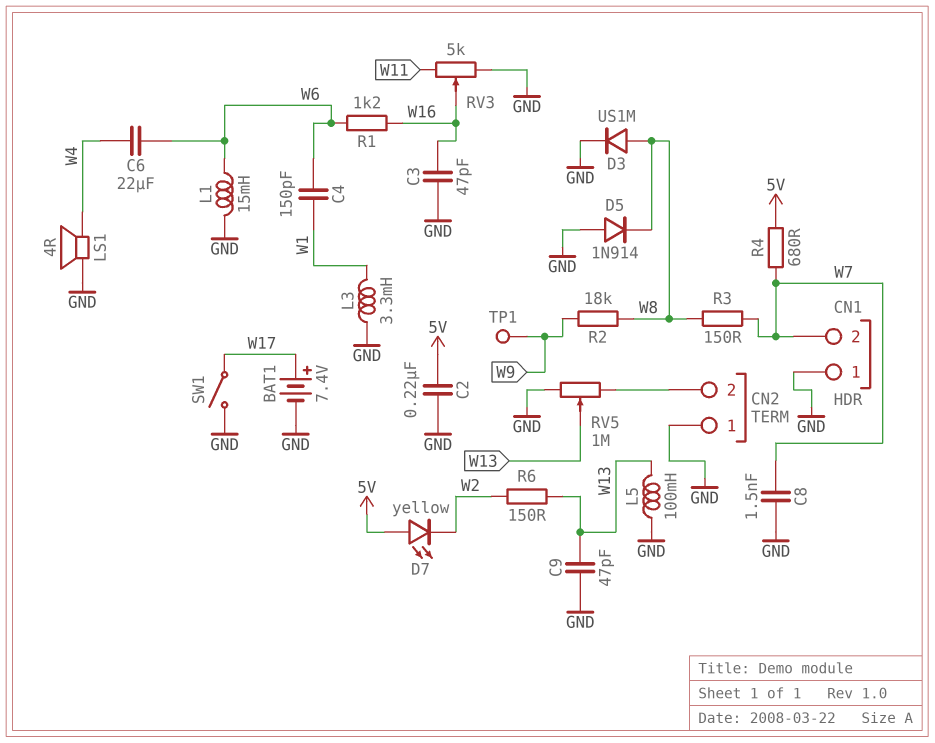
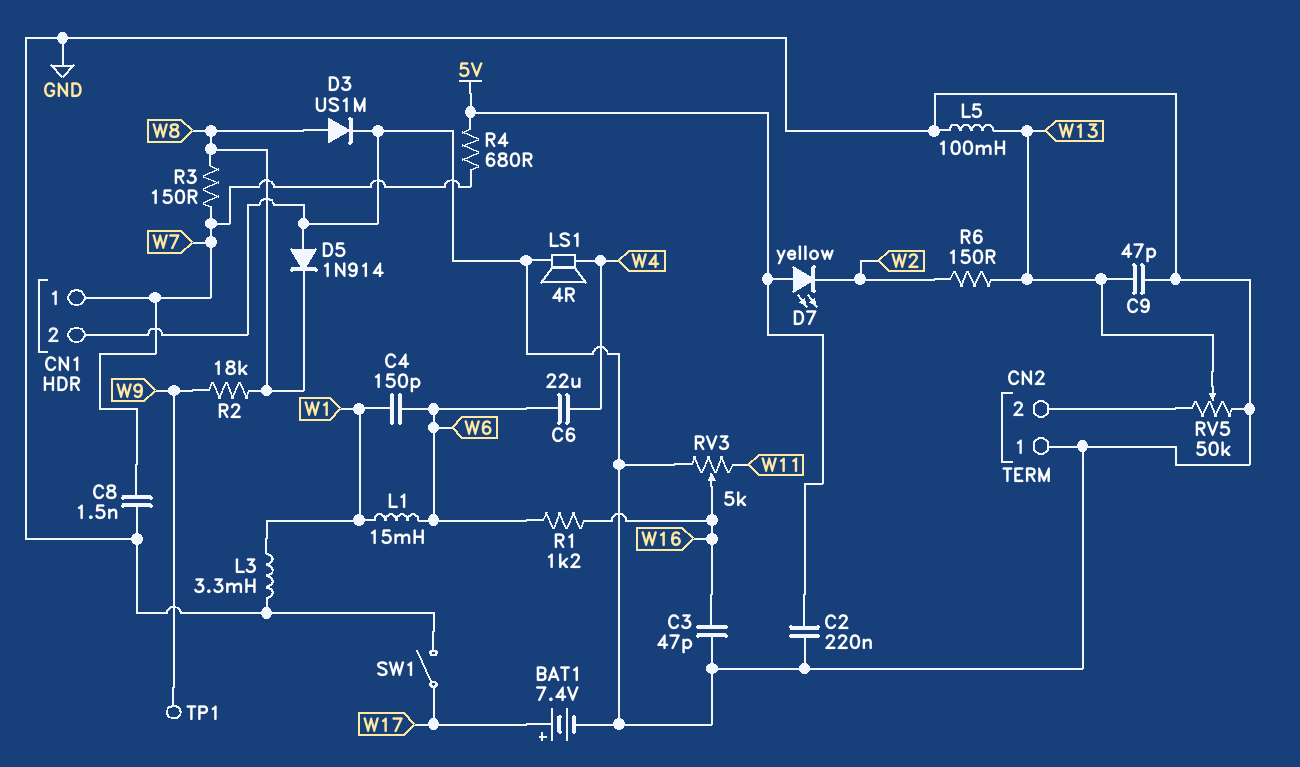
CN1 pin 1: GND -> W7
CN1 pin 2: W7 -> GND
L1: 15mH (GND, W6) -> 15mH (W1, W6)
RV5: 1M (CN2/2, GND, wiper W13) -> 50k (CN2/2, GND, wiper W13)

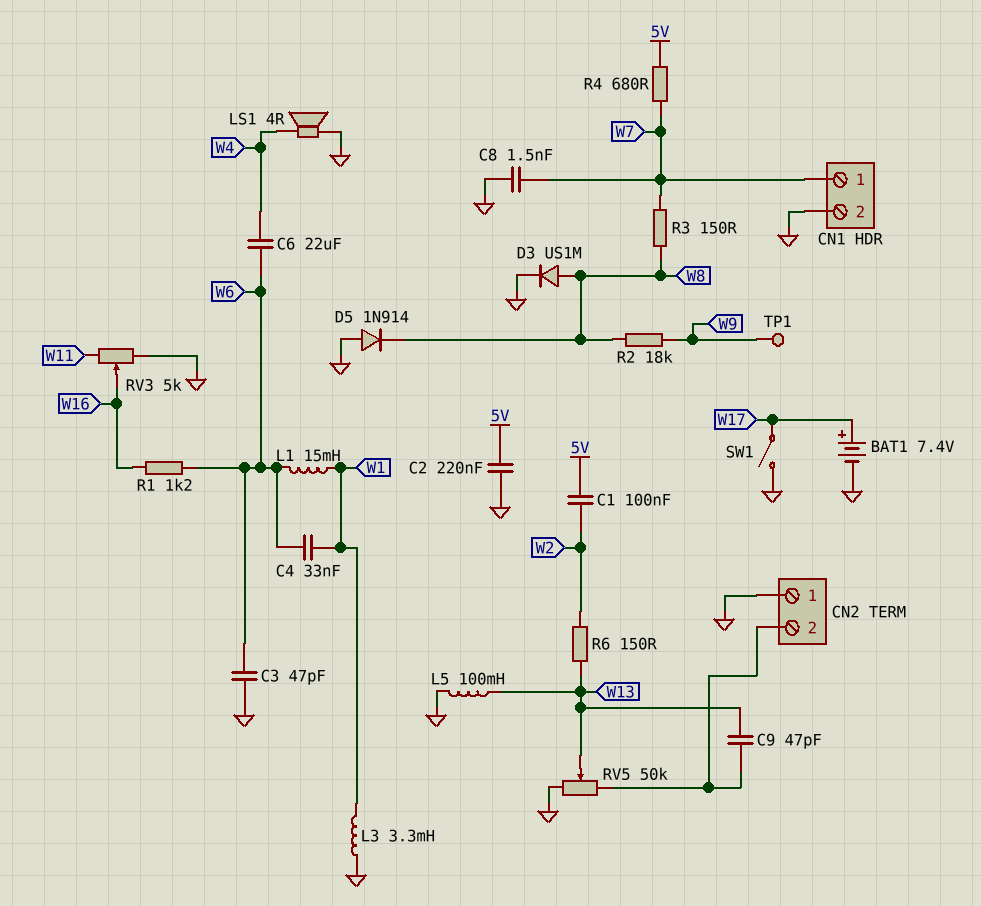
C1: none -> 100nF (5V, W2)
C3: 47pF (GND, W16) -> 47pF (GND, W6)
C4: 150pF (W1, W6) -> 33nF (W1, W6)
C9: 47pF (GND, W13) -> 47pF (CN2/2, W13)
D7: LED yellow (A 5V, K W2) -> none

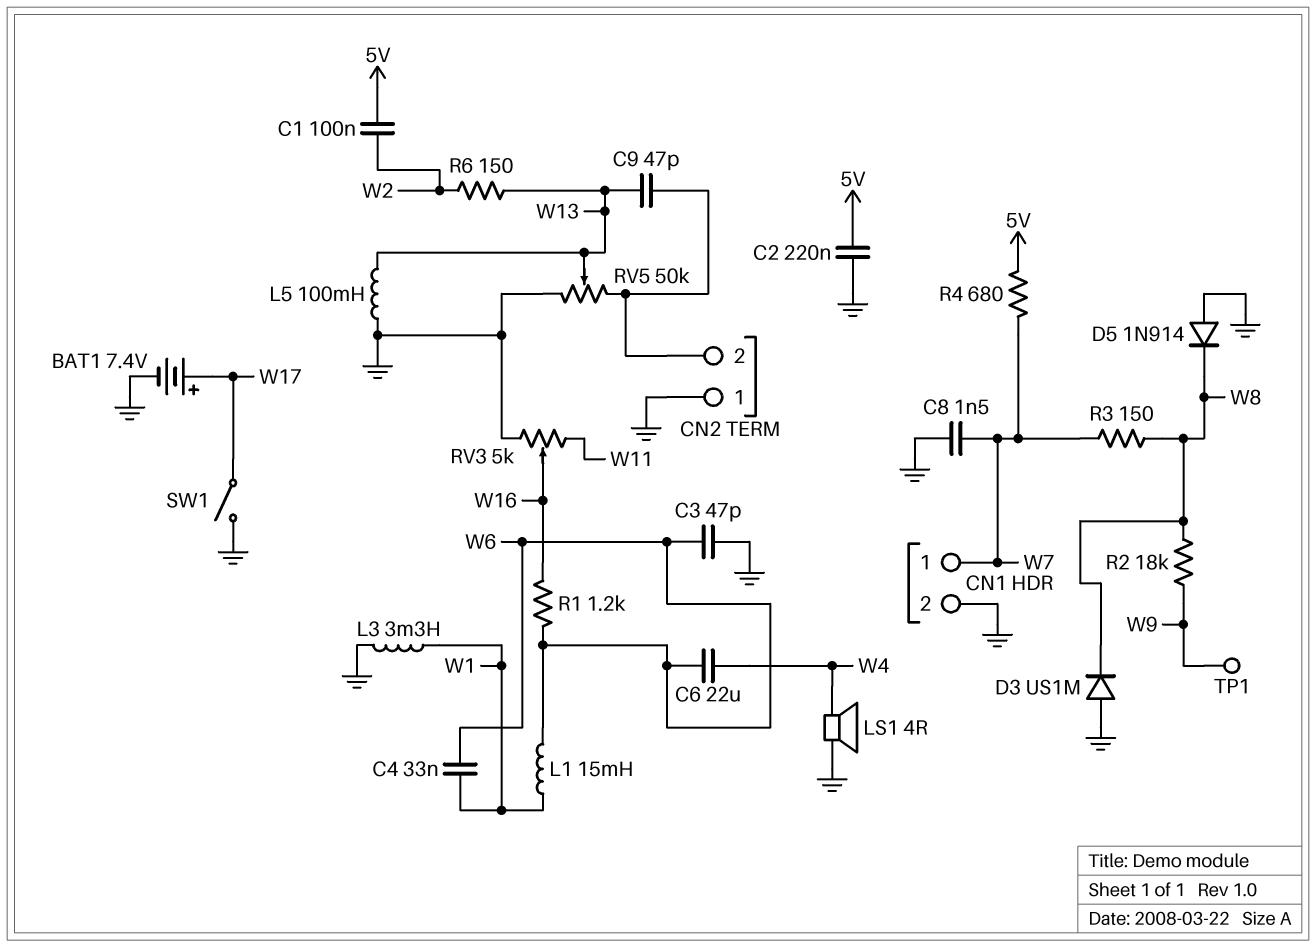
D3: diode US1M (A W8, K GND) -> diode US1M (A GND, K W8)

